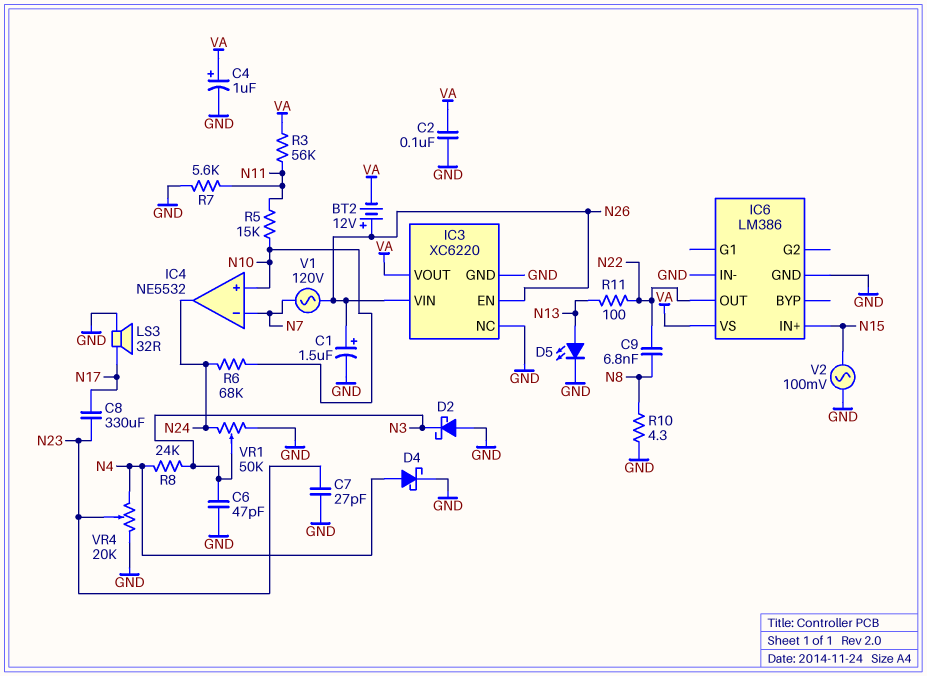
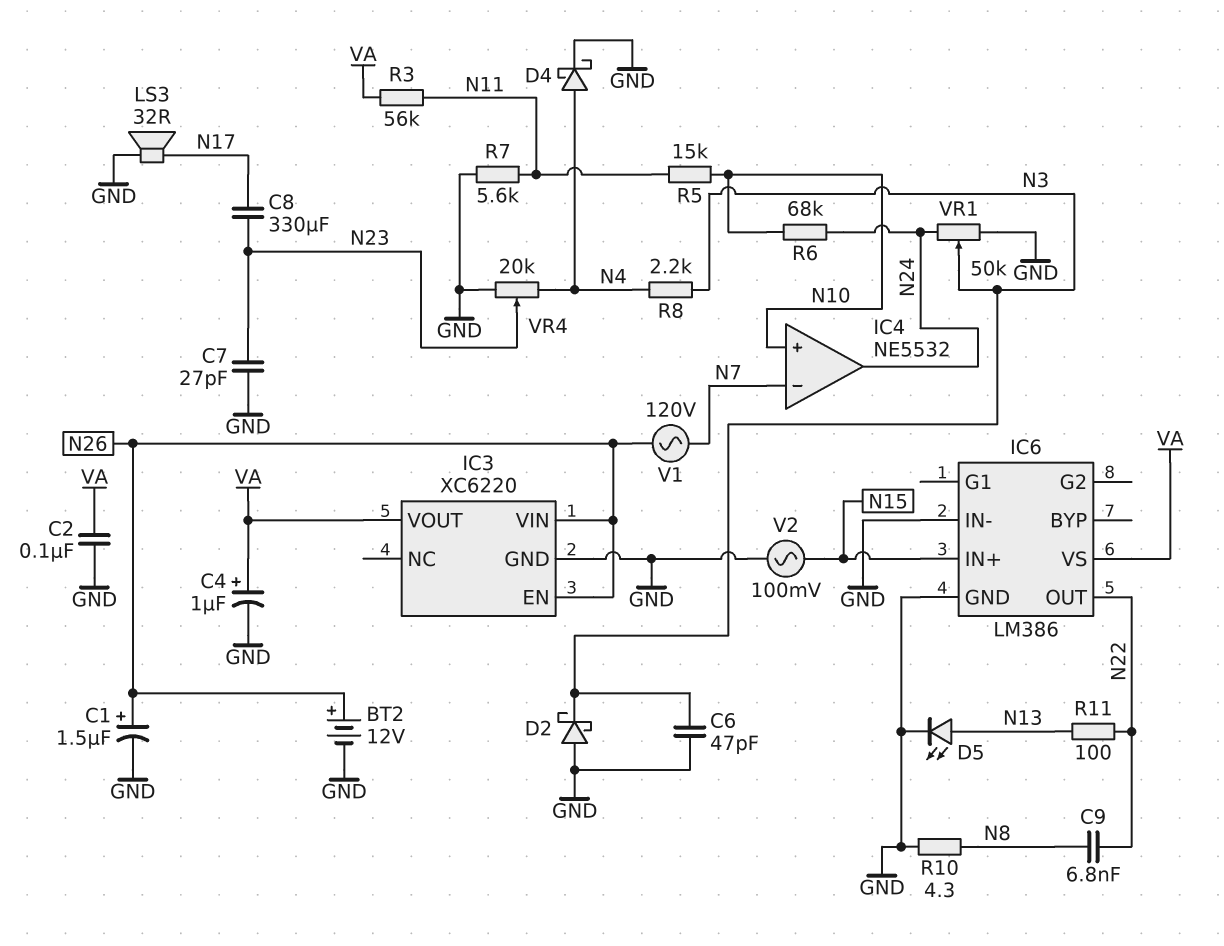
BT2: 12V (plus N26, minus VA) -> 12V (plus N26, minus GND)
IC3 pin NC: GND -> none
R8: 24k (N3, N4) -> 2.2k (N3, N4)

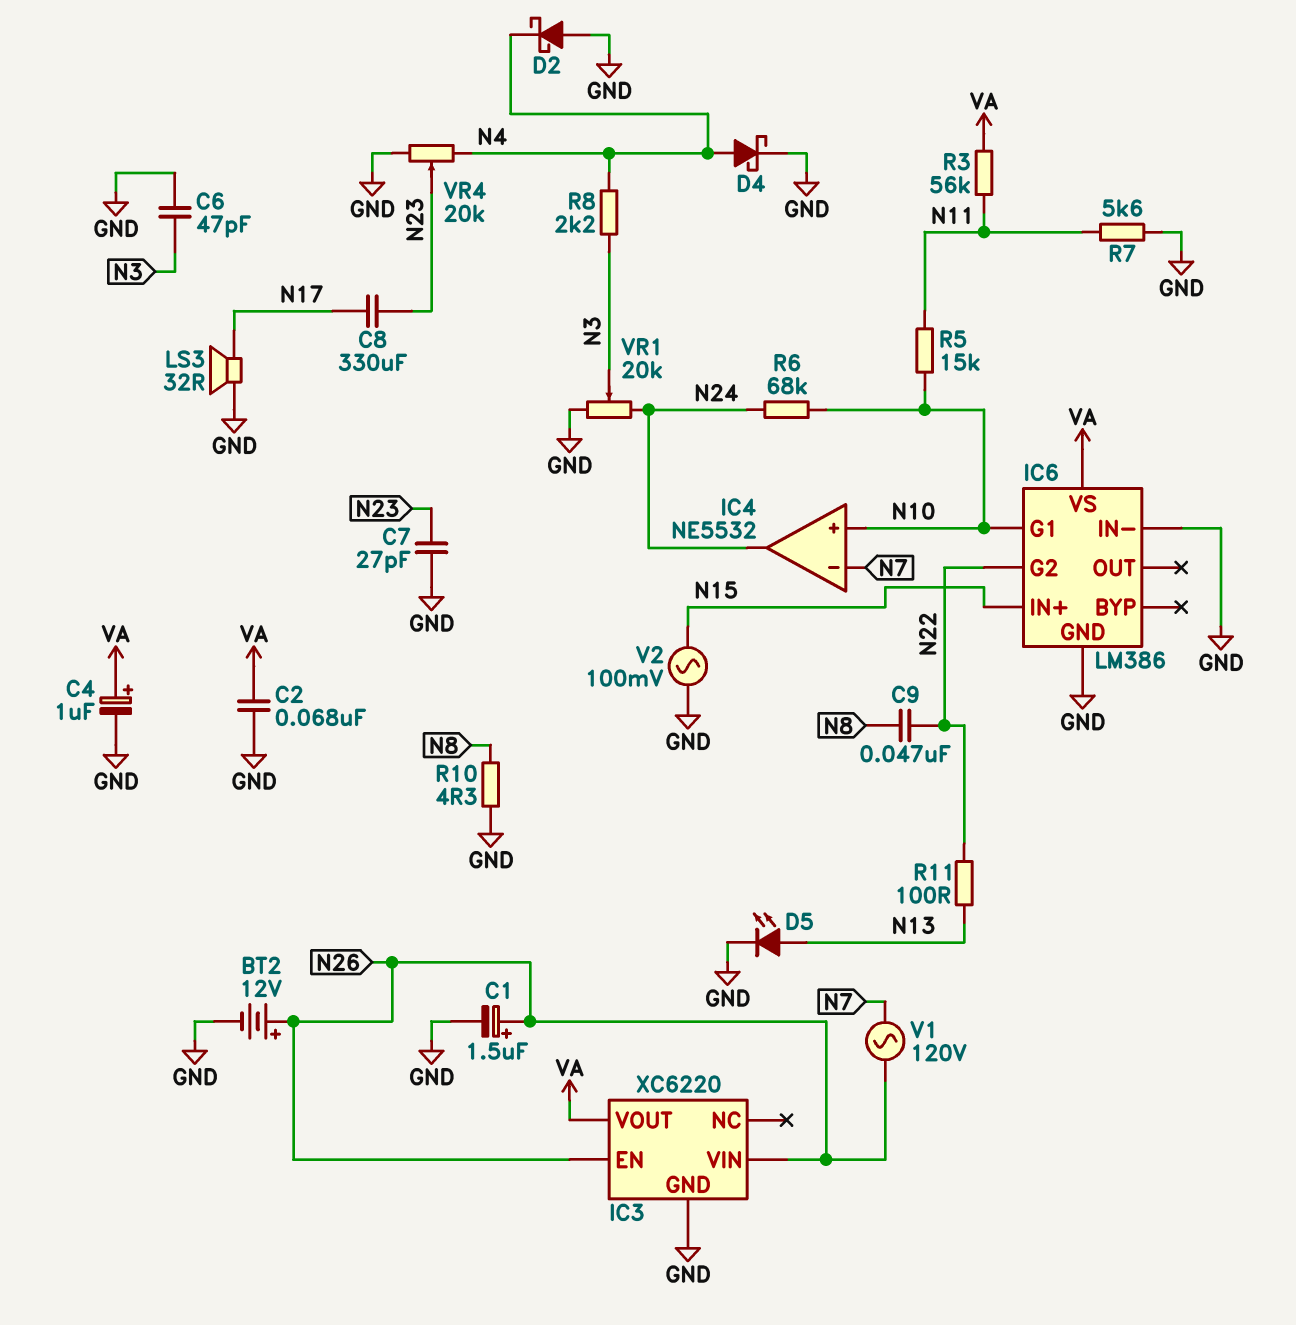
C2: 100nF (GND, VA) -> 68nF (GND, VA)
C9: 6.8nF (N8, N22) -> 47nF (N8, N22)
D2: schottky (A GND, K N3) -> schottky (A GND, K N4)
IC6 pin G1: none -> N10
IC6 pin G2: none -> N22
IC6 pin OUT: N22 -> none
VR1: 50k (GND, N24, wiper N3) -> 20k (GND, N24, wiper N3)

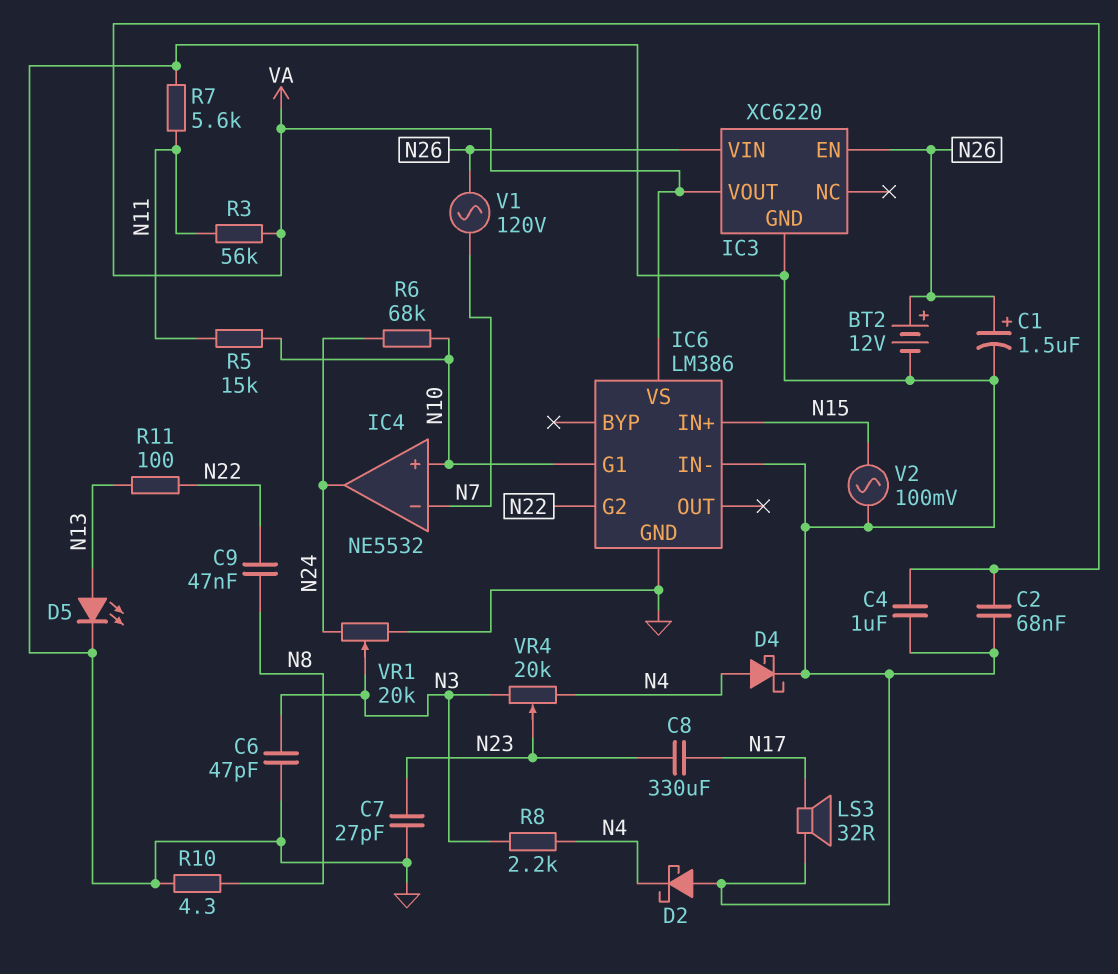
C4: 1uF (plus VA, minus GND) -> 1uF (GND, VA)
VR4: 20k (GND, N4, wiper N23) -> 20k (N3, N4, wiper N23)

